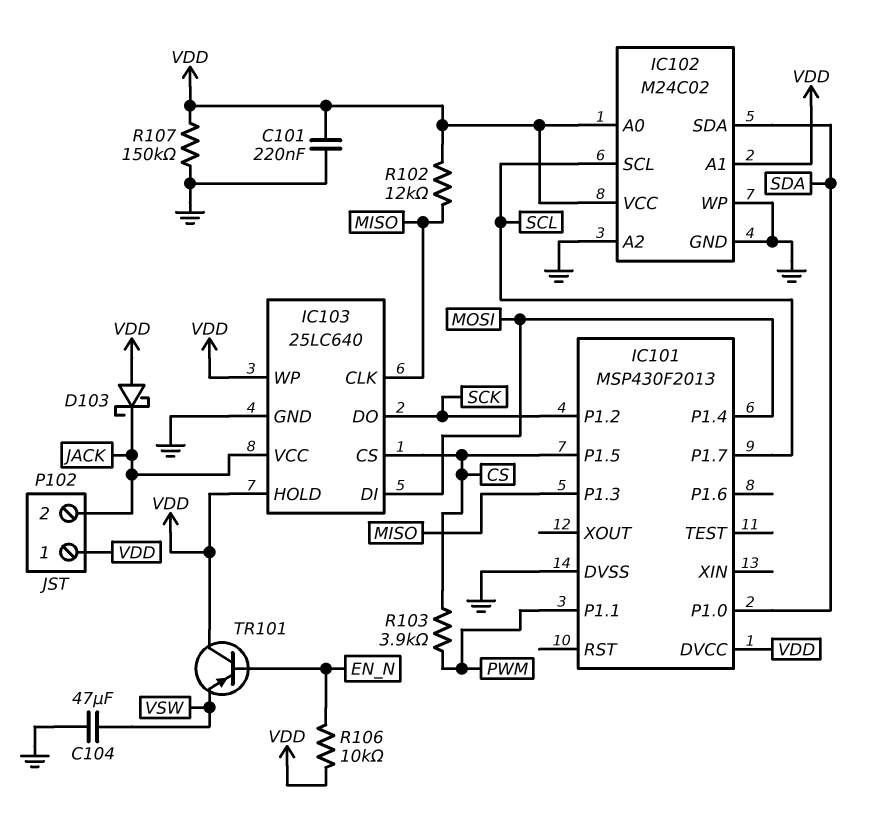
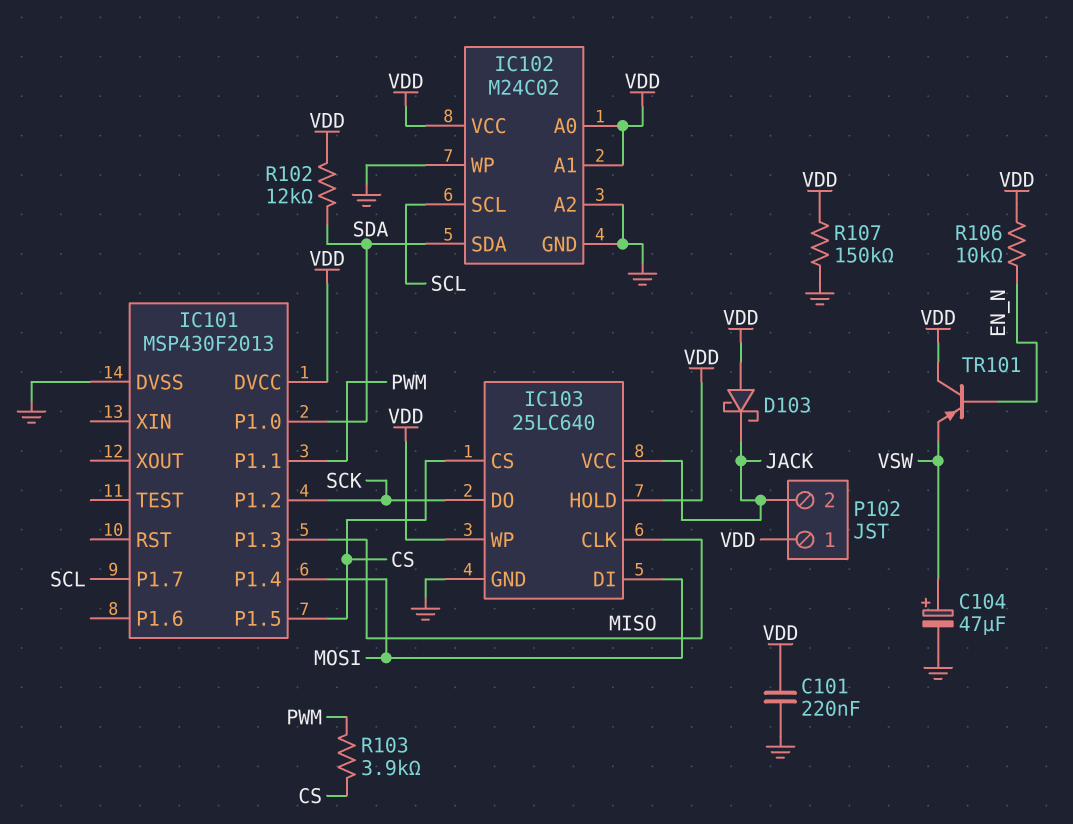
C104: 47uF (GND, VSW) -> 47uF (plus VSW, minus GND)
R102: 12k (MISO, VDD) -> 12k (SDA, VDD)

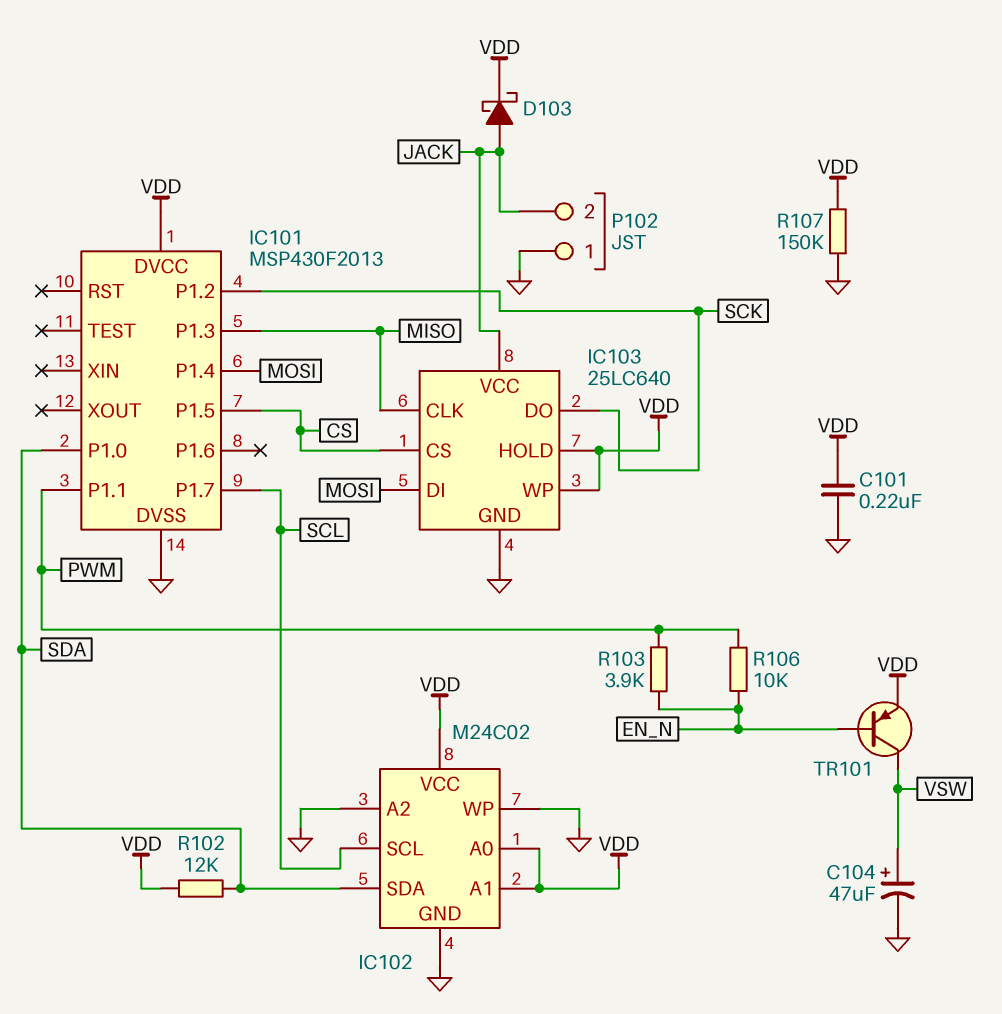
D103: schottky (A VDD, K JACK) -> schottky (A JACK, K VDD)
P102 pin 1: VDD -> GND
R103: 3.9k (CS, PWM) -> 3.9k (EN_N, PWM)
R106: 10k (EN_N, VDD) -> 10k (EN_N, PWM)
TR101: PNP (B EN_N, C VDD, E VSW) -> PNP (B EN_N, C VSW, E VDD)

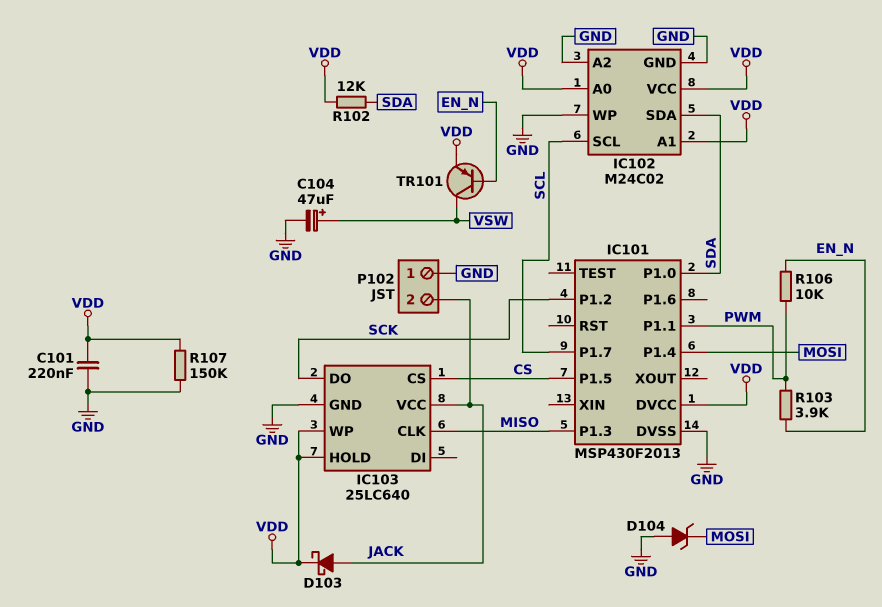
D104: none -> zener (A GND, K MOSI)
IC103 pin DI: MOSI -> none

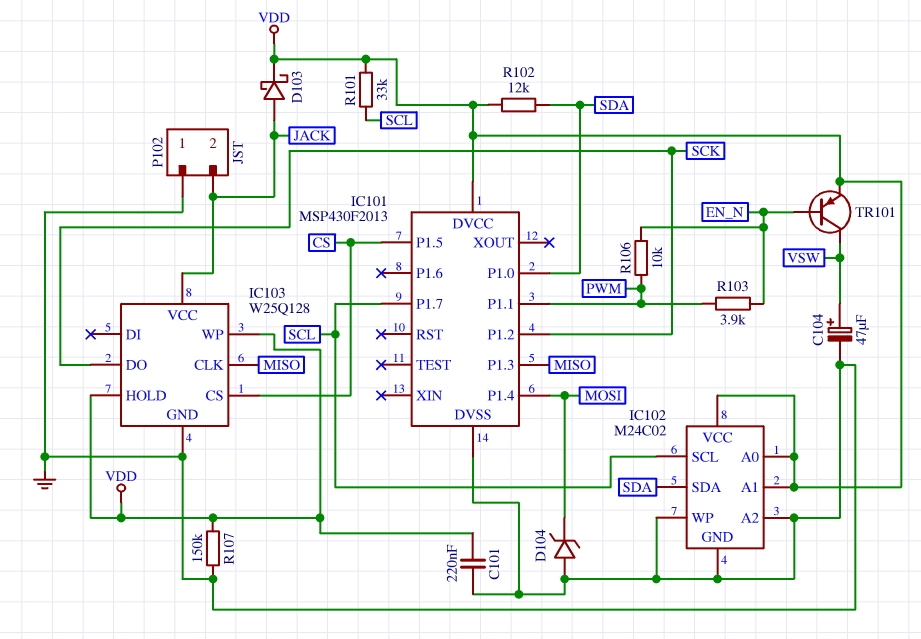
IC103: 25LC640 -> W25Q128
R101: none -> 33k (SCL, VDD)

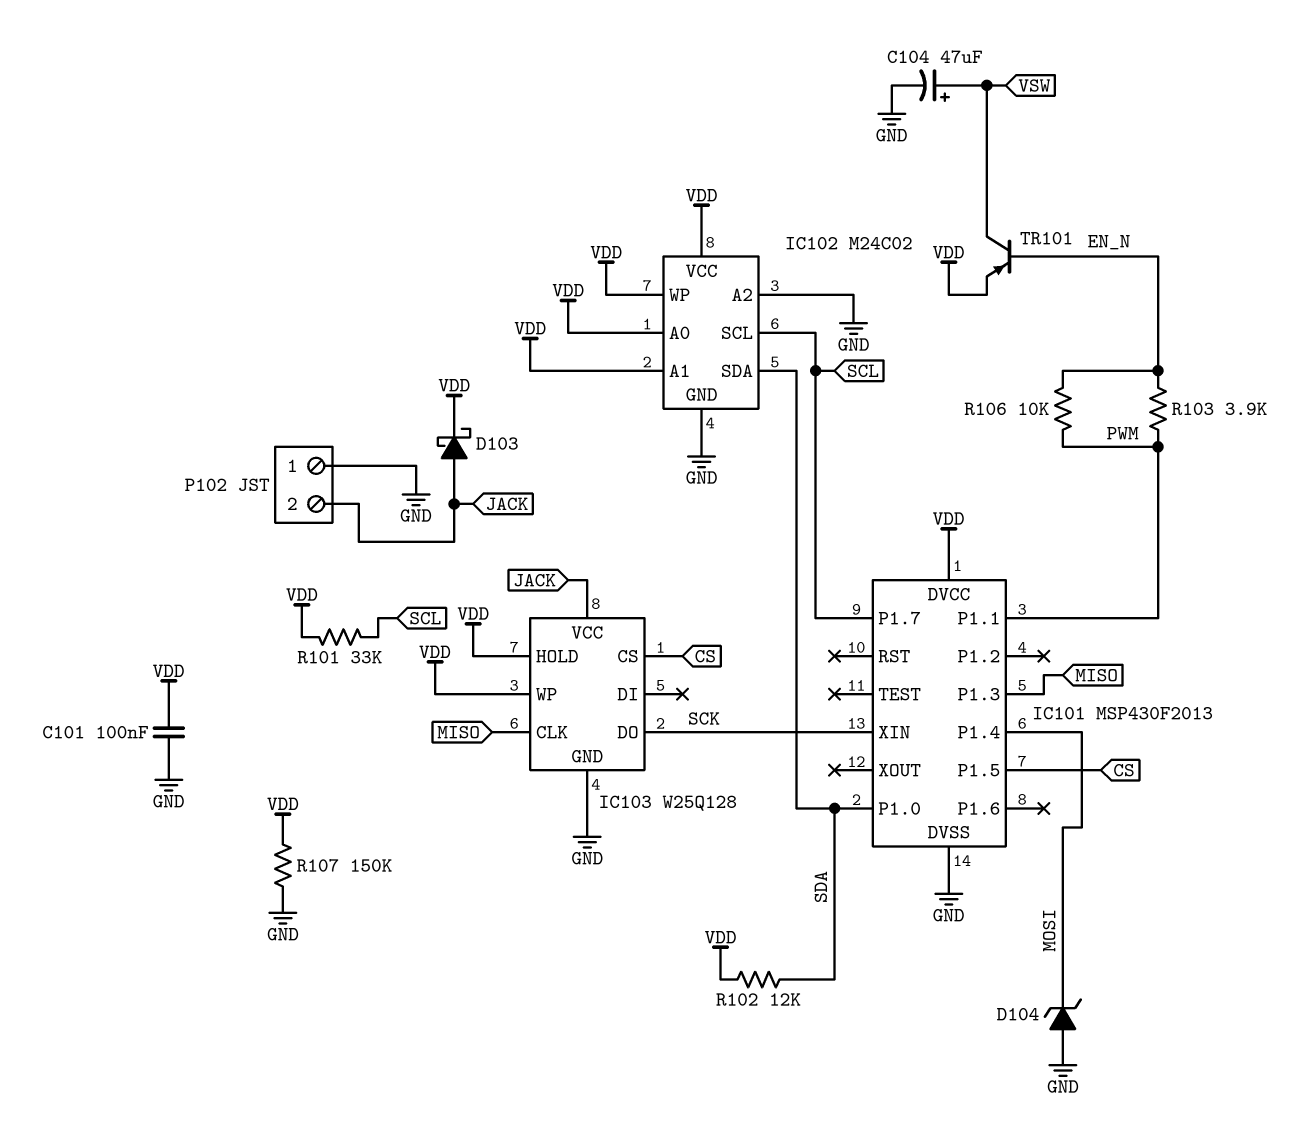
C101: 220nF (GND, VDD) -> 100nF (GND, VDD)
IC101 pin P1.2: SCK -> none
IC101 pin XIN: none -> SCK
IC102 pin WP: GND -> VDD

